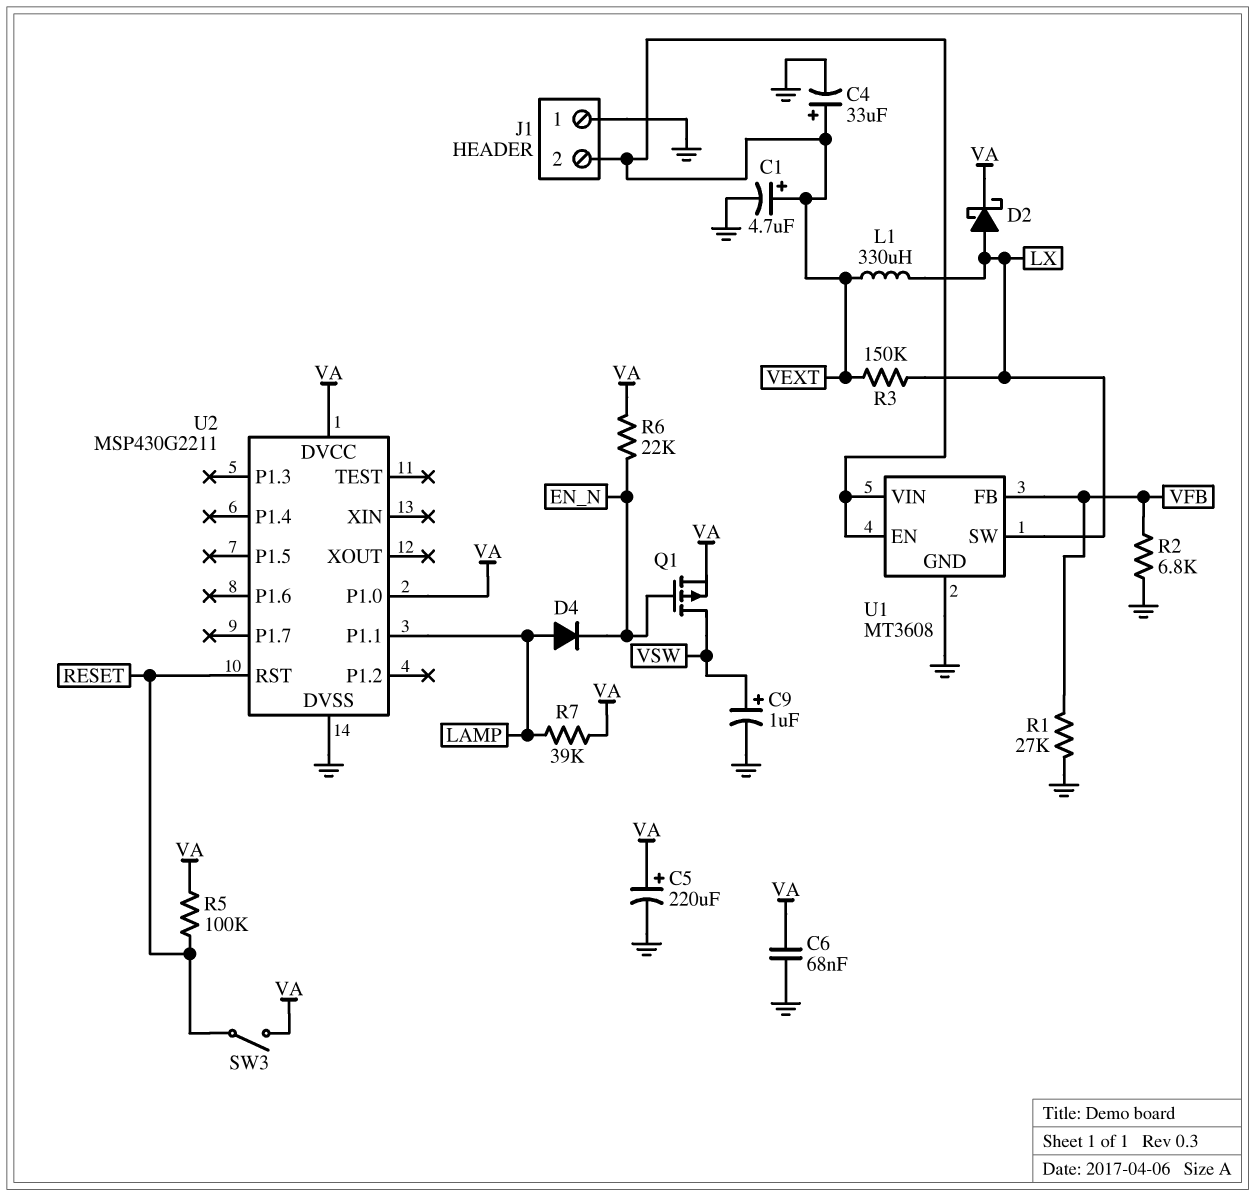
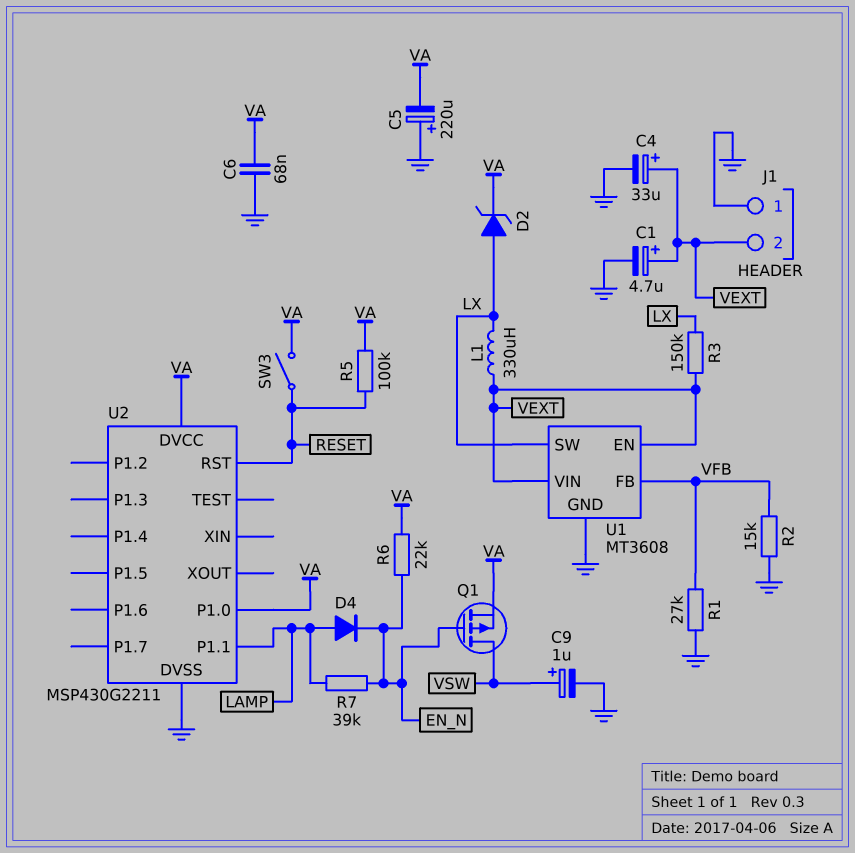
C5: 220uF (plus VA, minus GND) -> 220uF (plus GND, minus VA)
D2: schottky (A LX, K VA) -> zener (A LX, K VA)
R2: 6.8k (GND, VFB) -> 15k (GND, VFB)
R7: 39k (LAMP, VA) -> 39k (EN_N, LAMP)

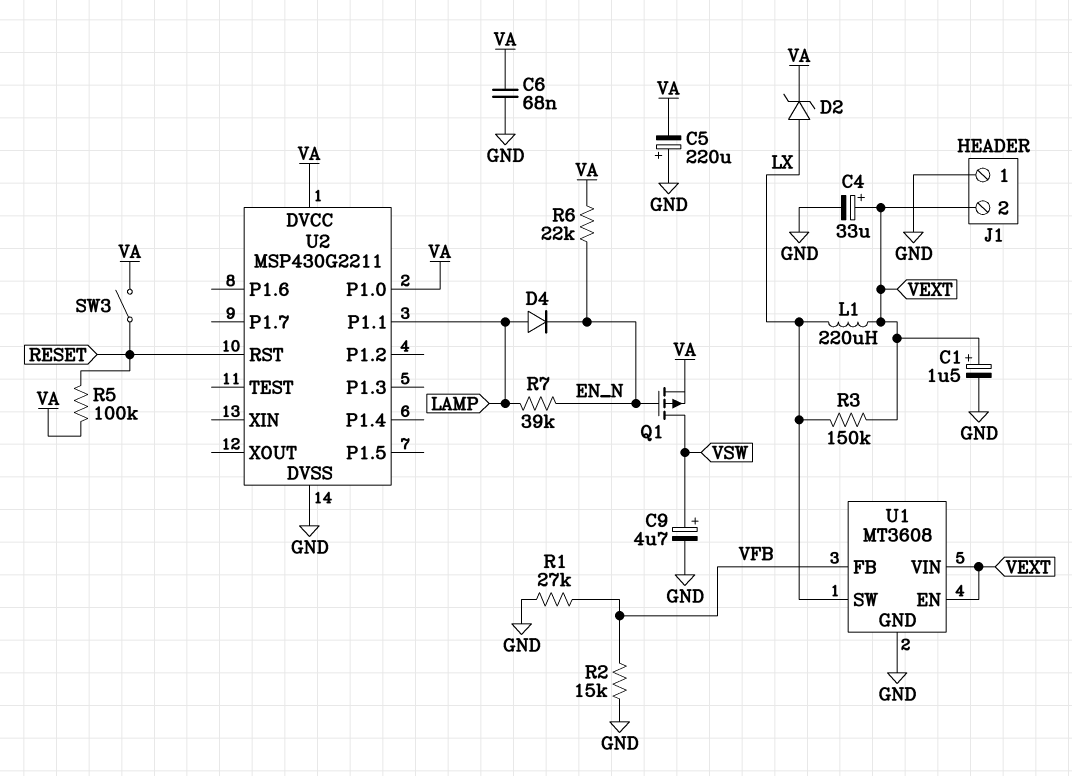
C1: 4.7uF (plus VEXT, minus GND) -> 1.5uF (plus VEXT, minus GND)
C9: 1uF (plus VSW, minus GND) -> 4.7uF (plus VSW, minus GND)
L1: 330uH (LX, VEXT) -> 220uH (LX, VEXT)

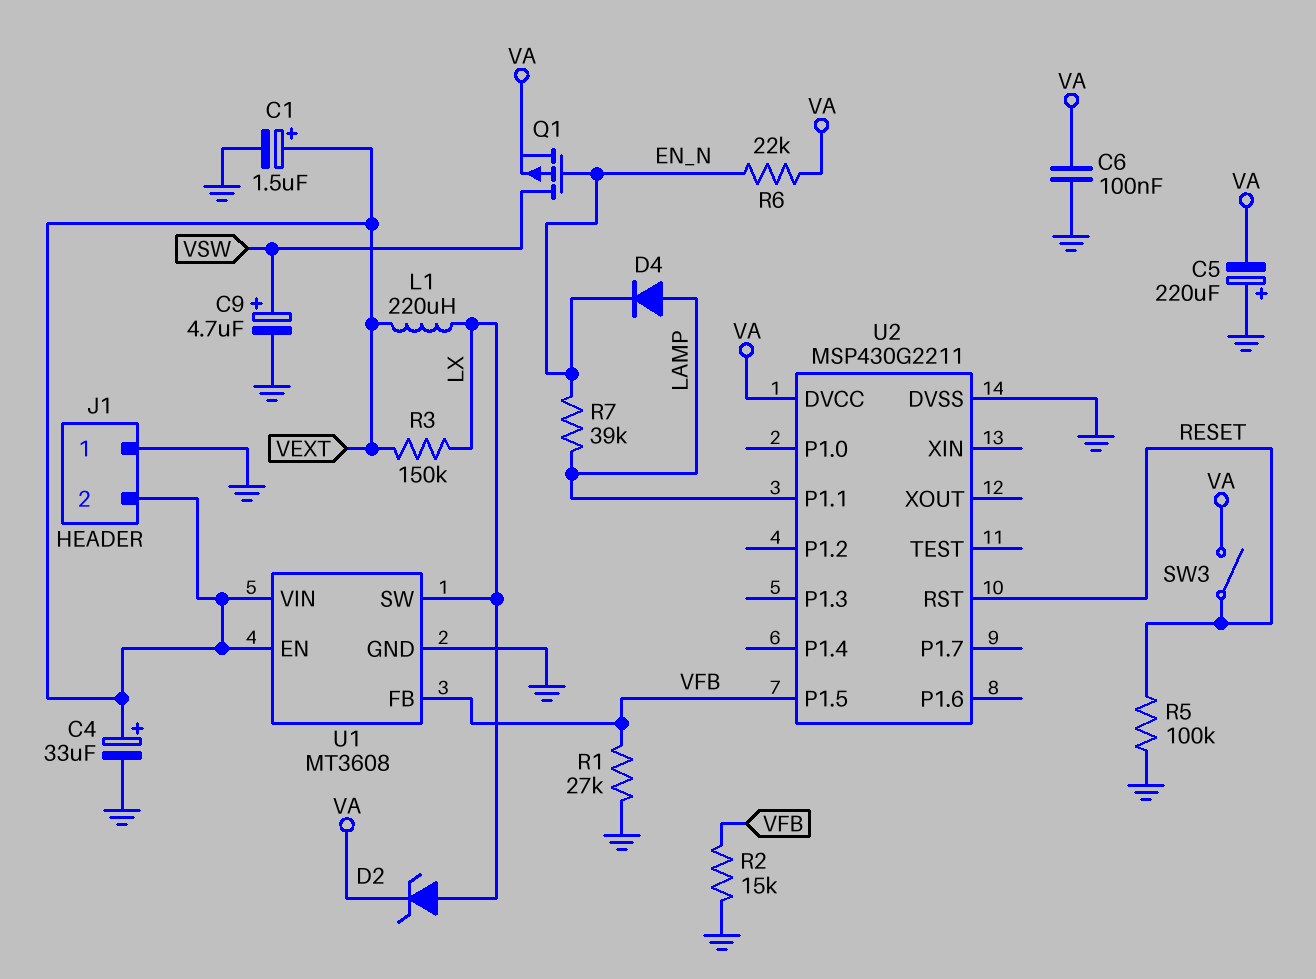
C6: 68nF (GND, VA) -> 100nF (GND, VA)
R5: 100k (RESET, VA) -> 100k (GND, RESET)
U2 pin P1.0: VA -> none
U2 pin P1.5: none -> VFB

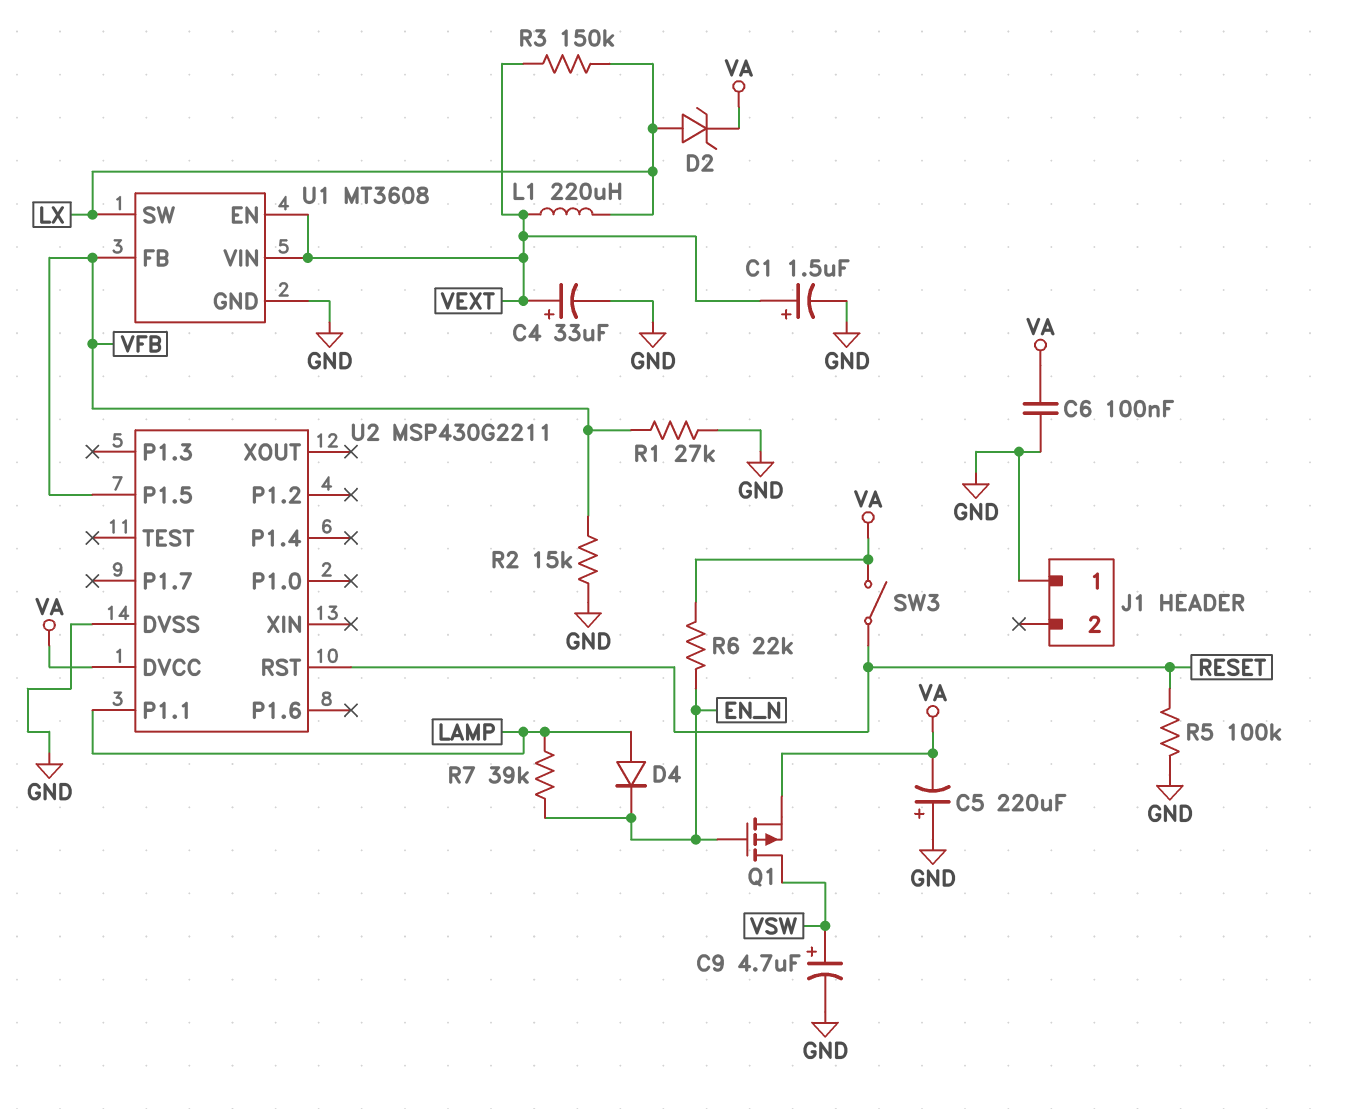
J1 pin 2: VEXT -> none

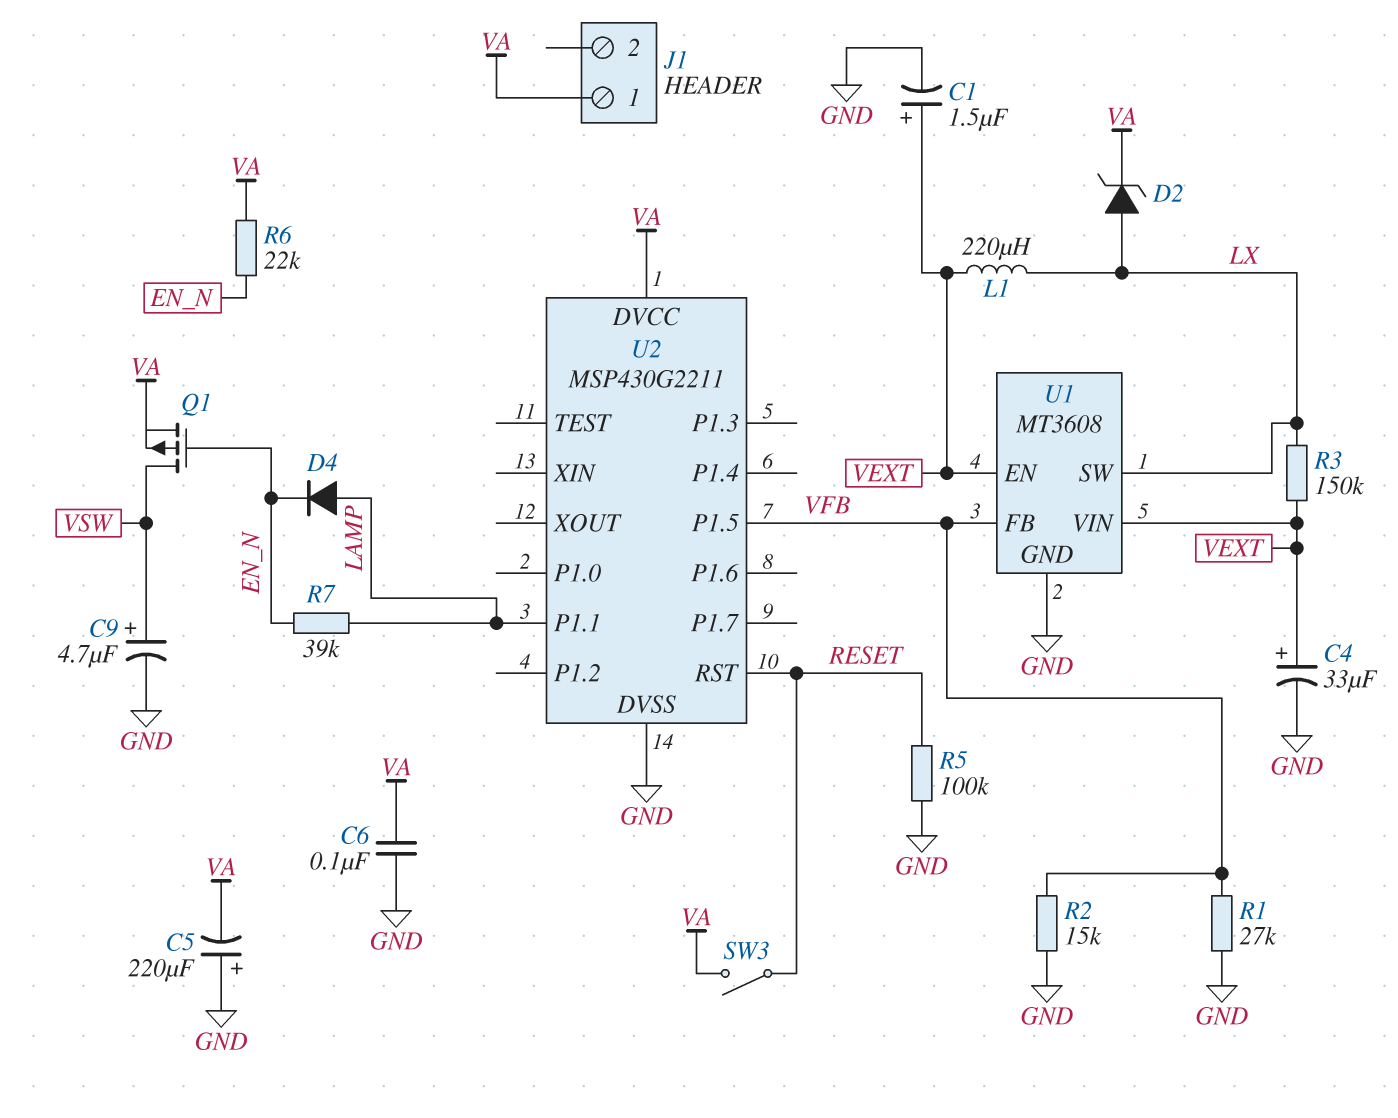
J1 pin 1: GND -> VA

